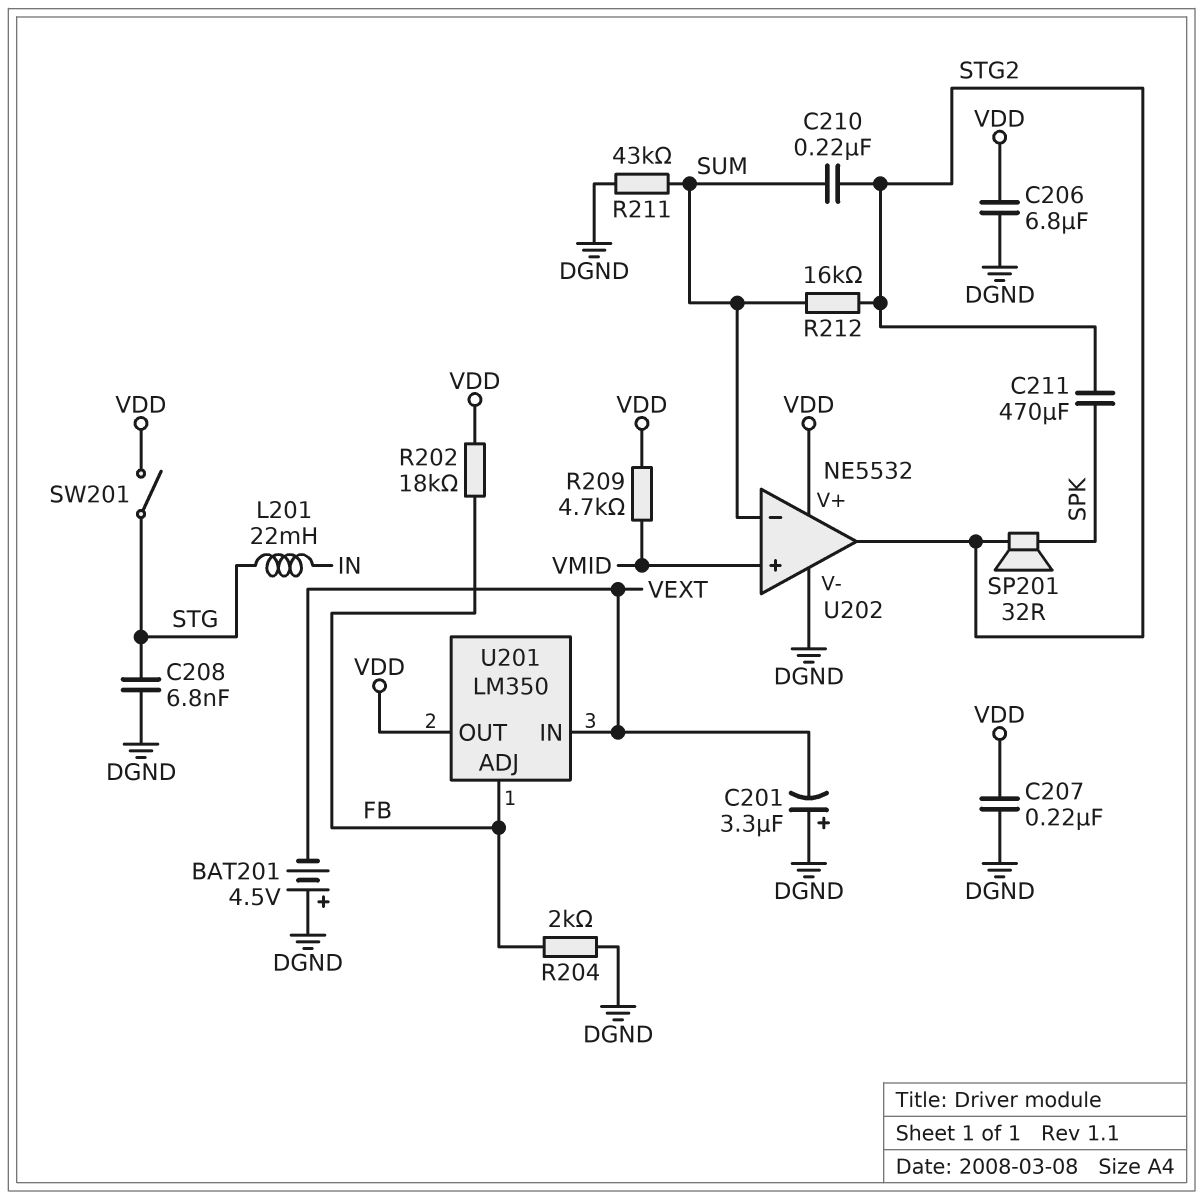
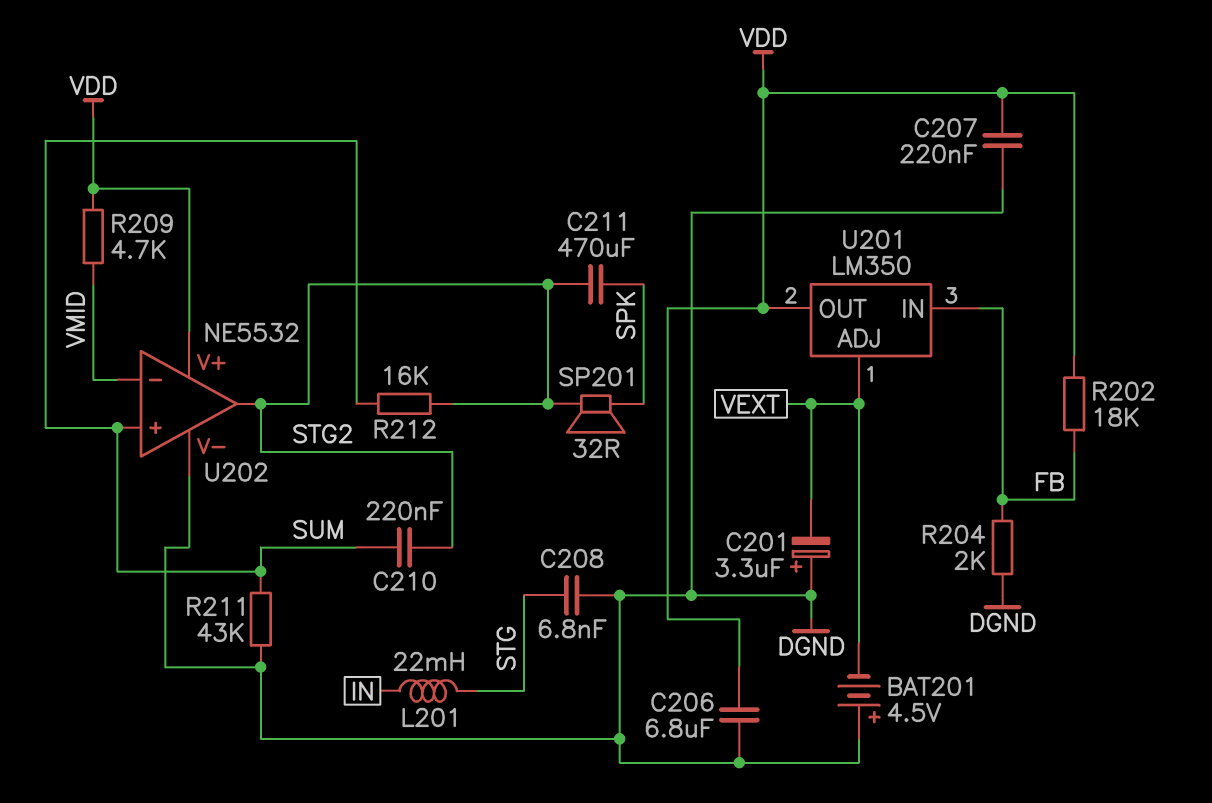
SW201: switch (STG, VDD) -> none
U201 pin ADJ: FB -> VEXT
U201 pin IN: VEXT -> FB
U202 pin in+: VMID -> SUM
U202 pin in-: SUM -> VMID

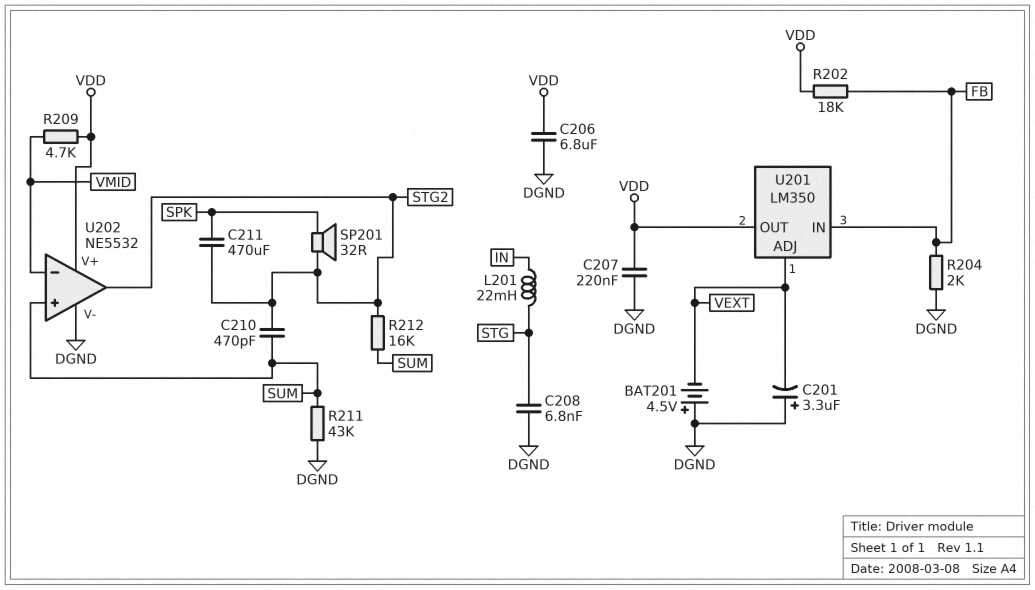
C210: 220nF (STG2, SUM) -> 470pF (STG2, SUM)

